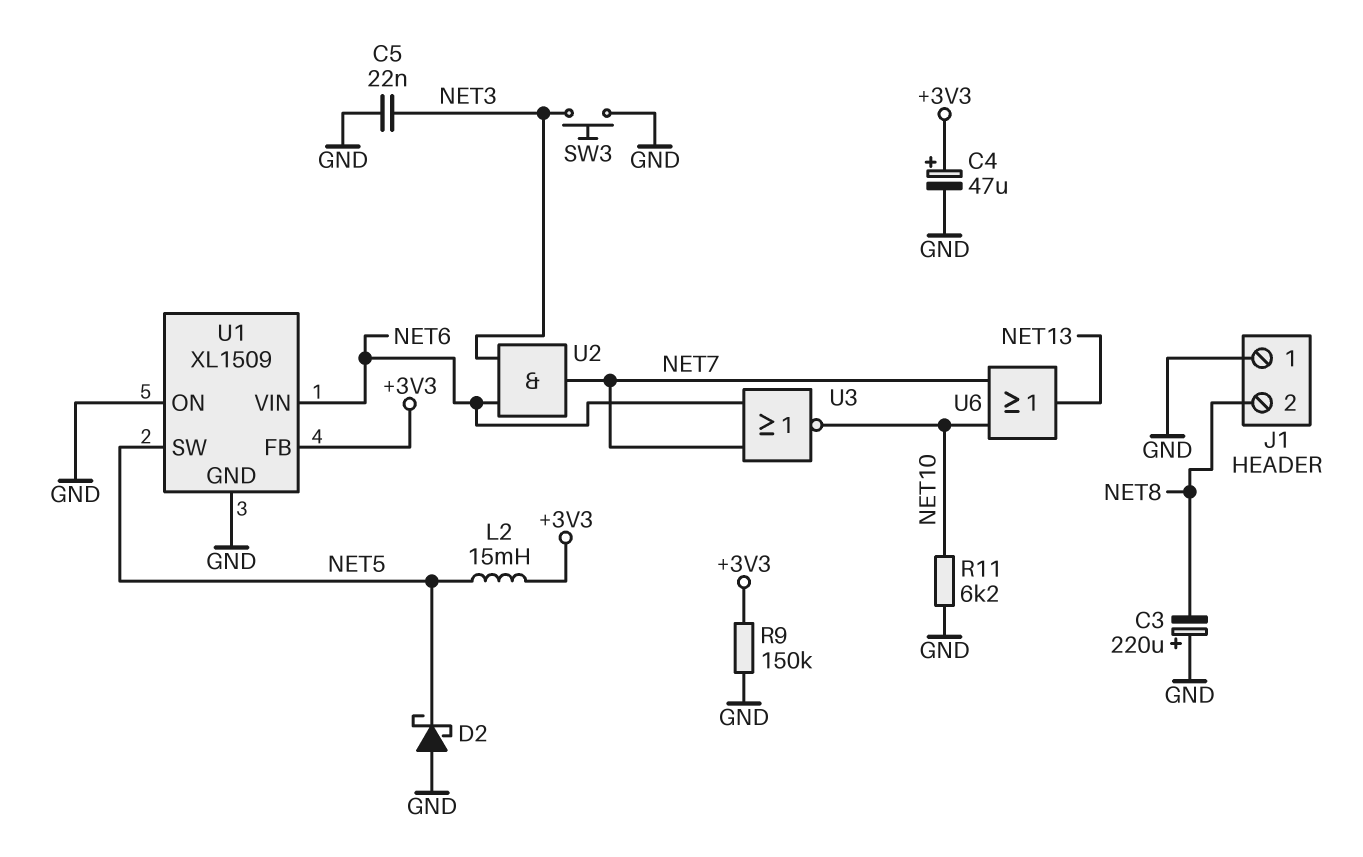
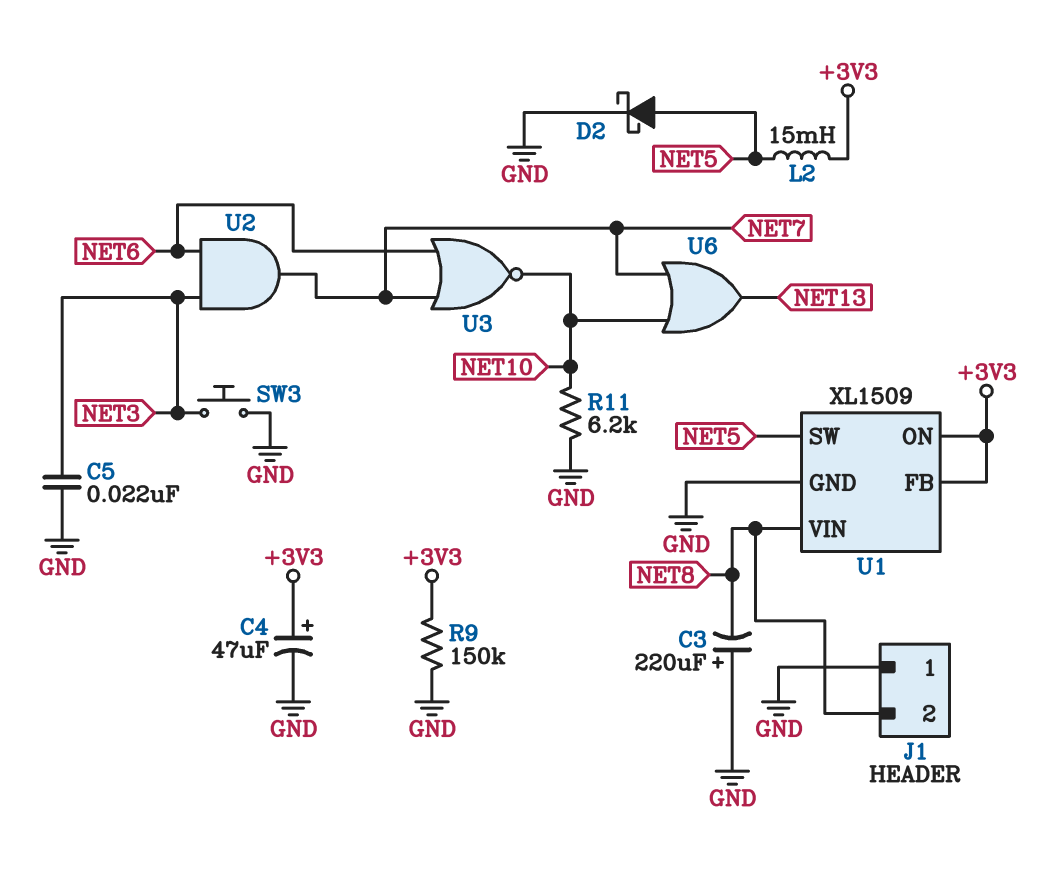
D2: schottky (A GND, K NET5) -> schottky (A NET5, K GND)
U1 pin ON: GND -> +3V3
U1 pin VIN: NET6 -> NET8

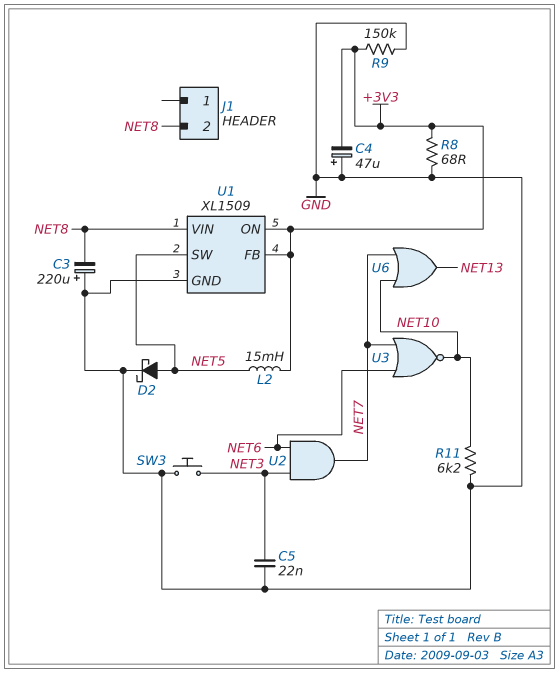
C4: 47uF (plus +3V3, minus GND) -> 47uF (plus GND, minus +3V3)
J1 pin 1: GND -> none
R8: none -> 68 (+3V3, GND)

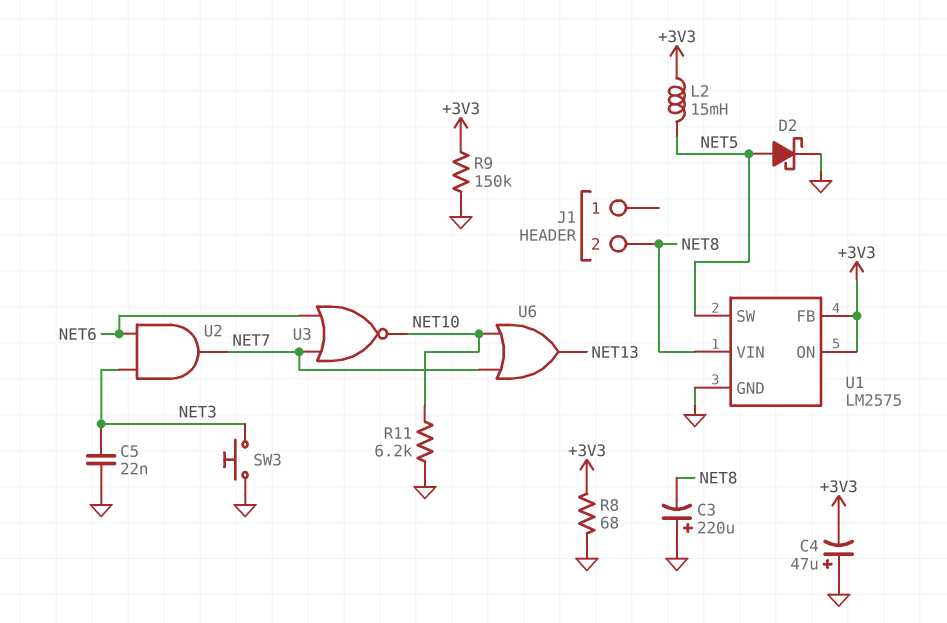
U1: XL1509 -> LM2575

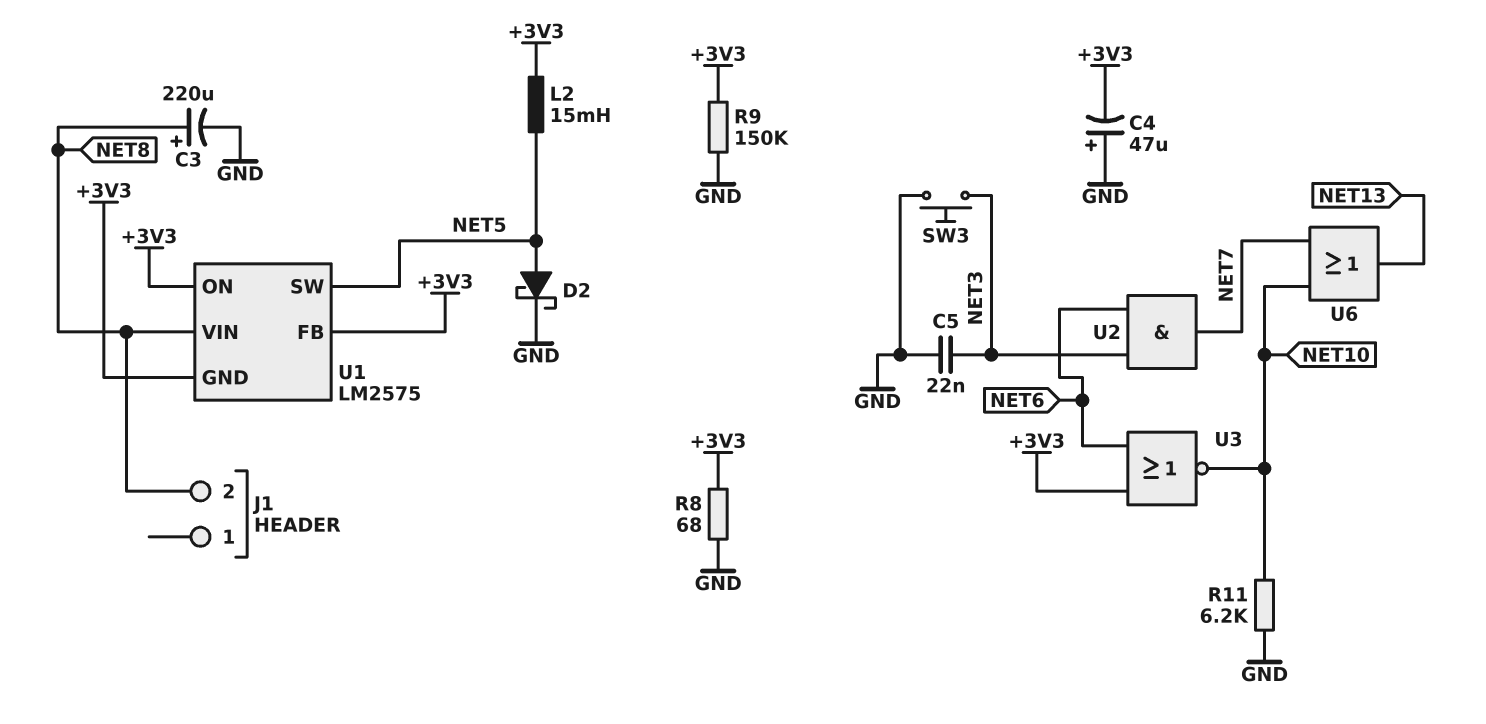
C3: 220uF (plus GND, minus NET8) -> 220uF (plus NET8, minus GND)
U1 pin GND: GND -> +3V3
U3: NOR (in NET6, in NET7, out NET10) -> NOR (in +3V3, in NET6, out NET10)

